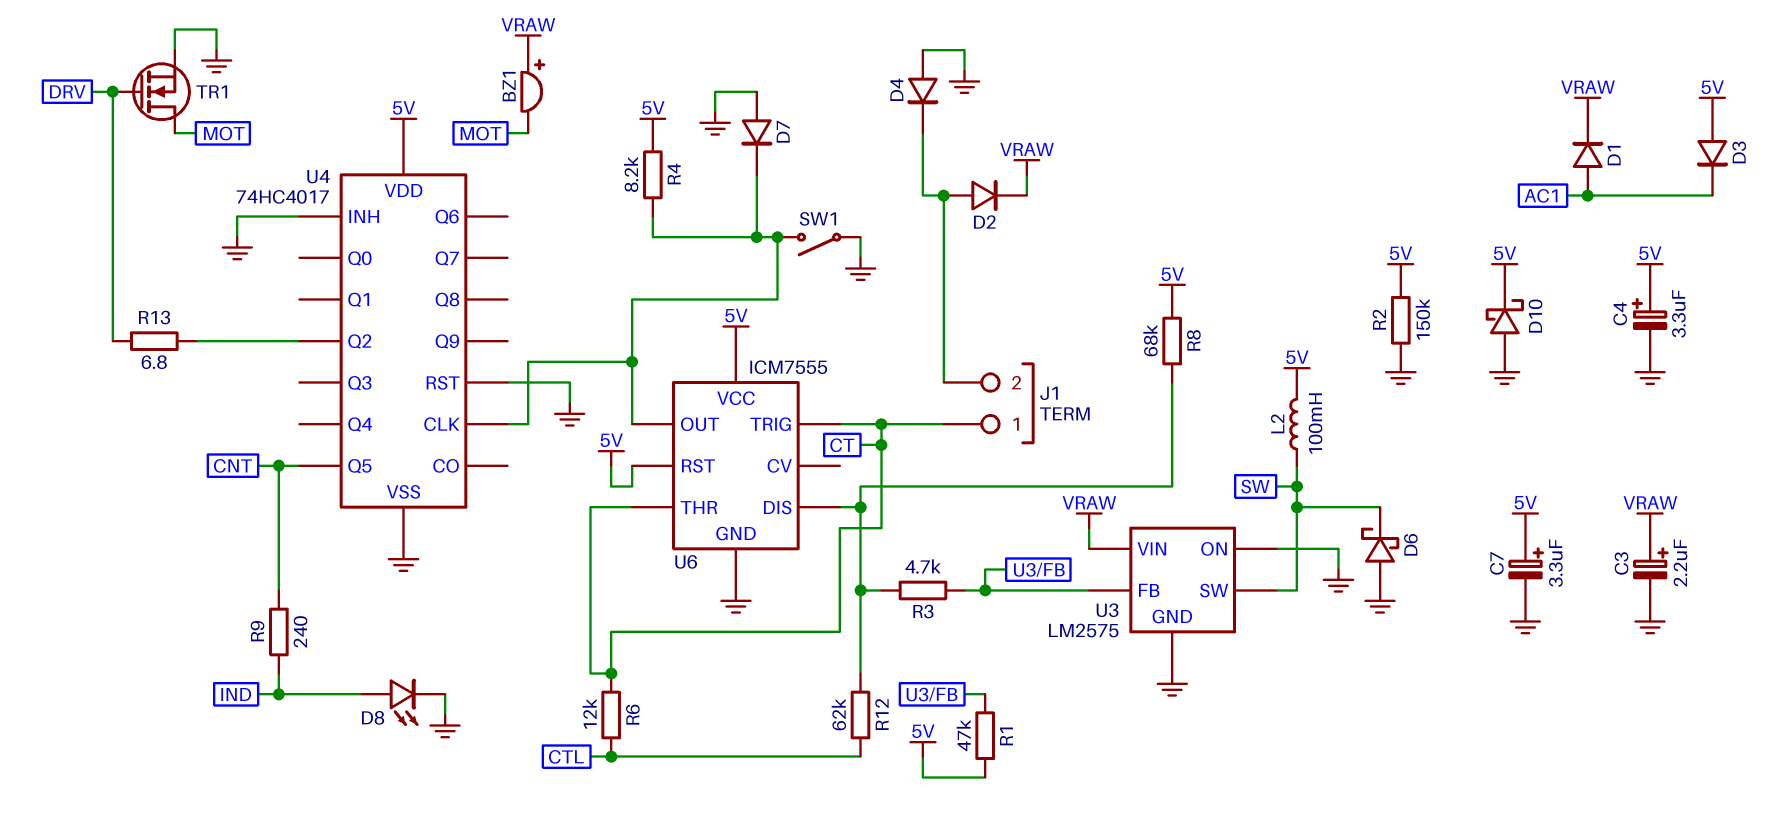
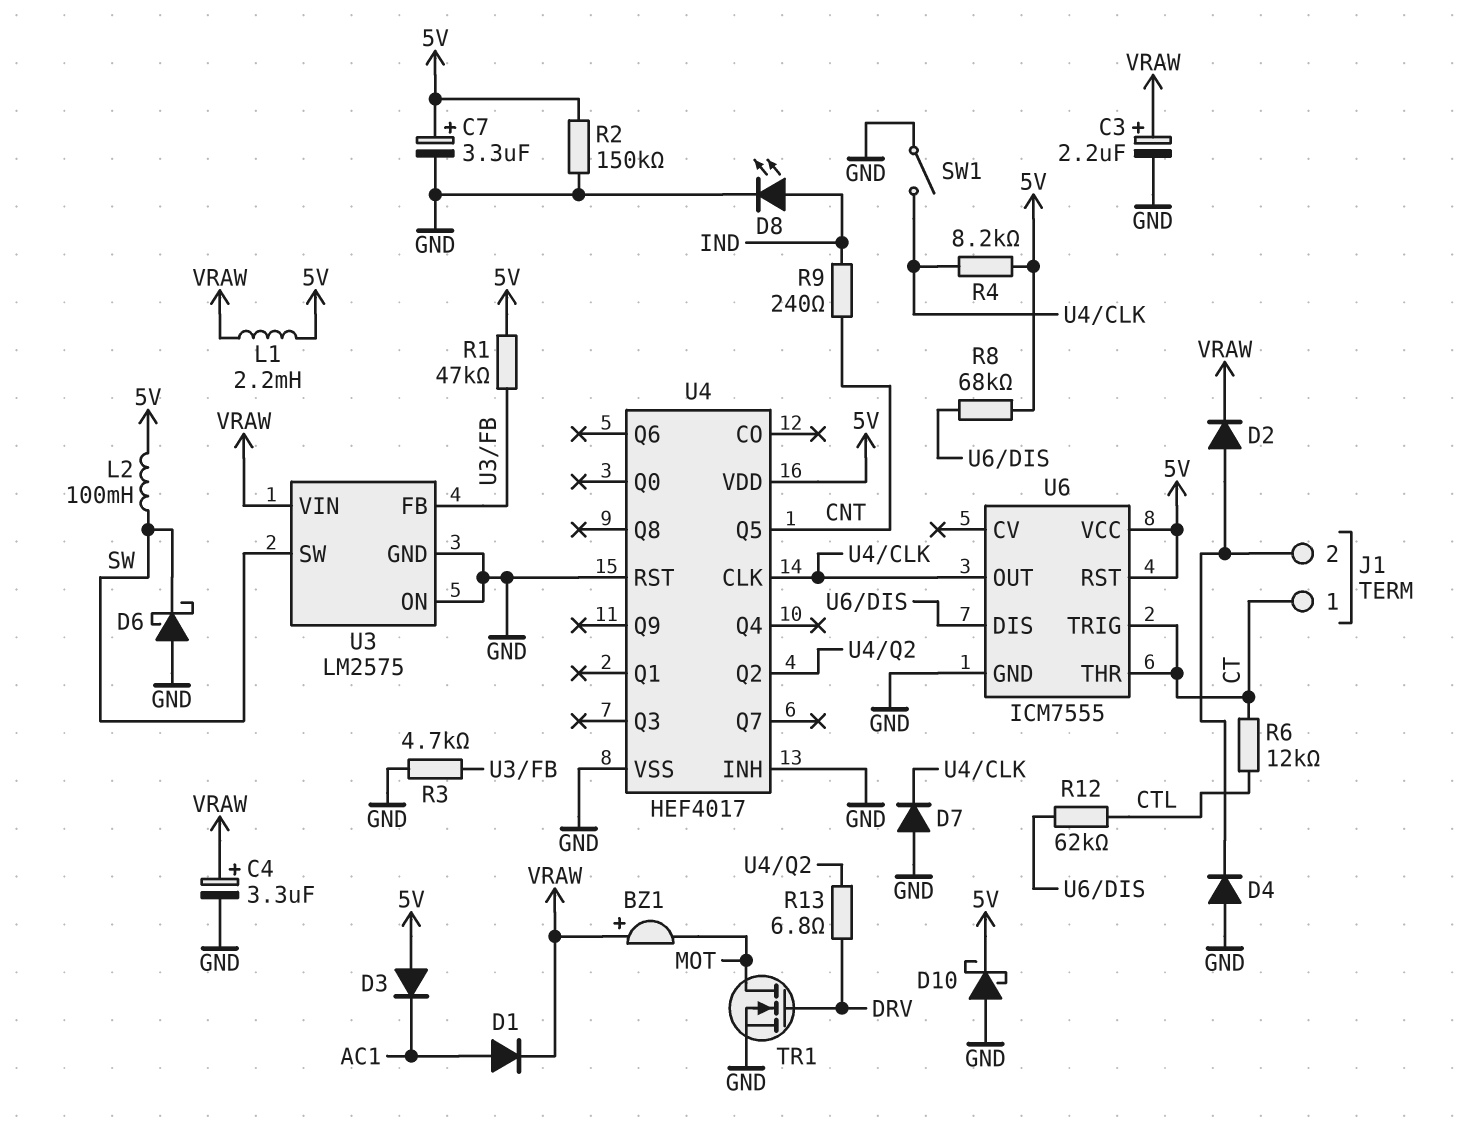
C4: 3.3uF (plus 5V, minus GND) -> 3.3uF (plus VRAW, minus GND)
L1: none -> 2.2mH (5V, VRAW)
R3: 4.7k (U3/FB, U6/DIS) -> 4.7k (GND, U3/FB)
U4: 74HC4017 -> HEF4017

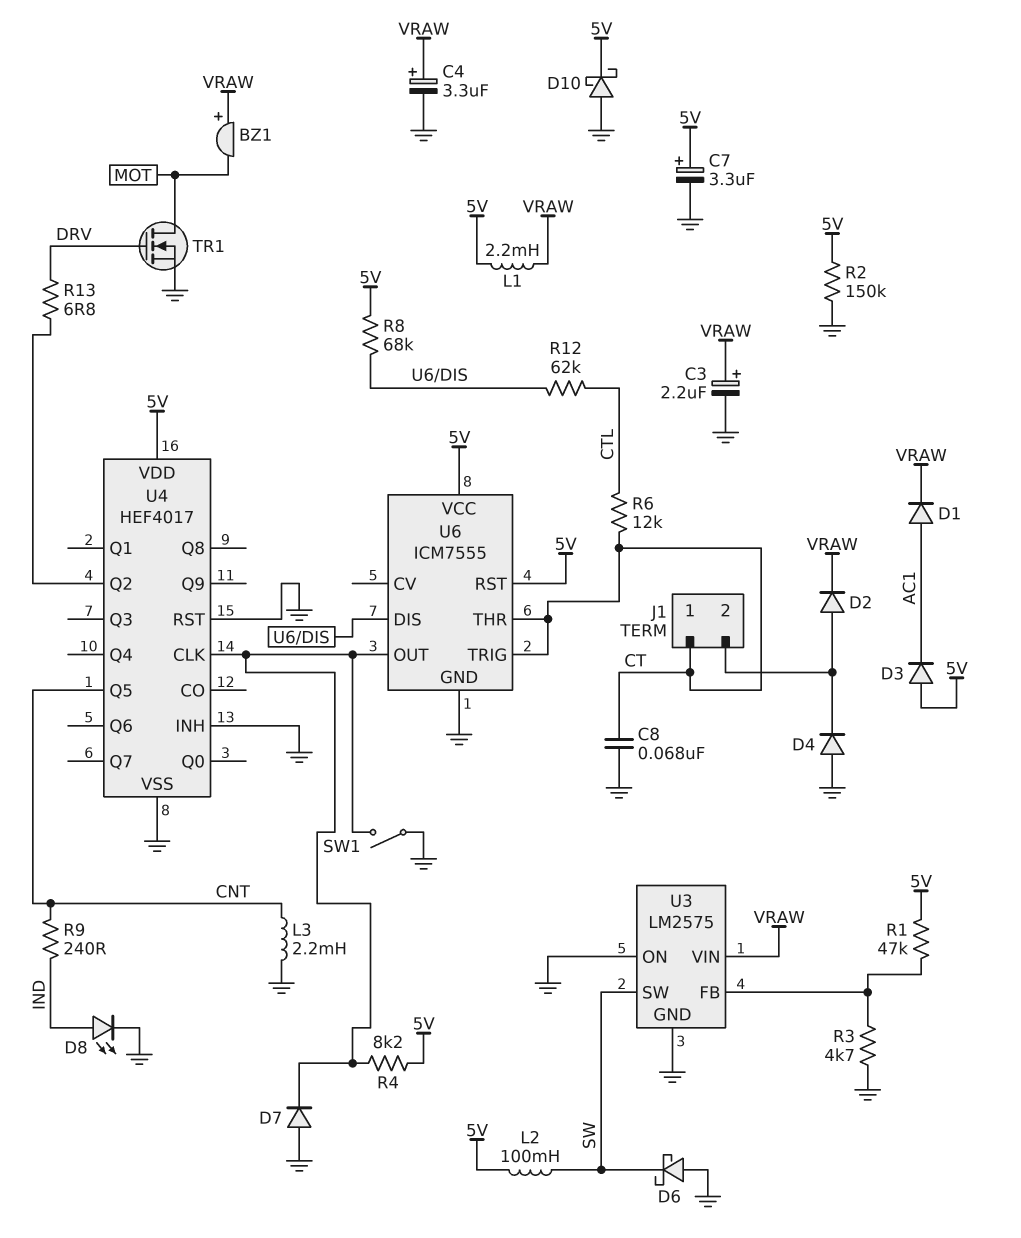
C8: none -> 68nF (CT, GND)
L3: none -> 2.2mH (CNT, GND)

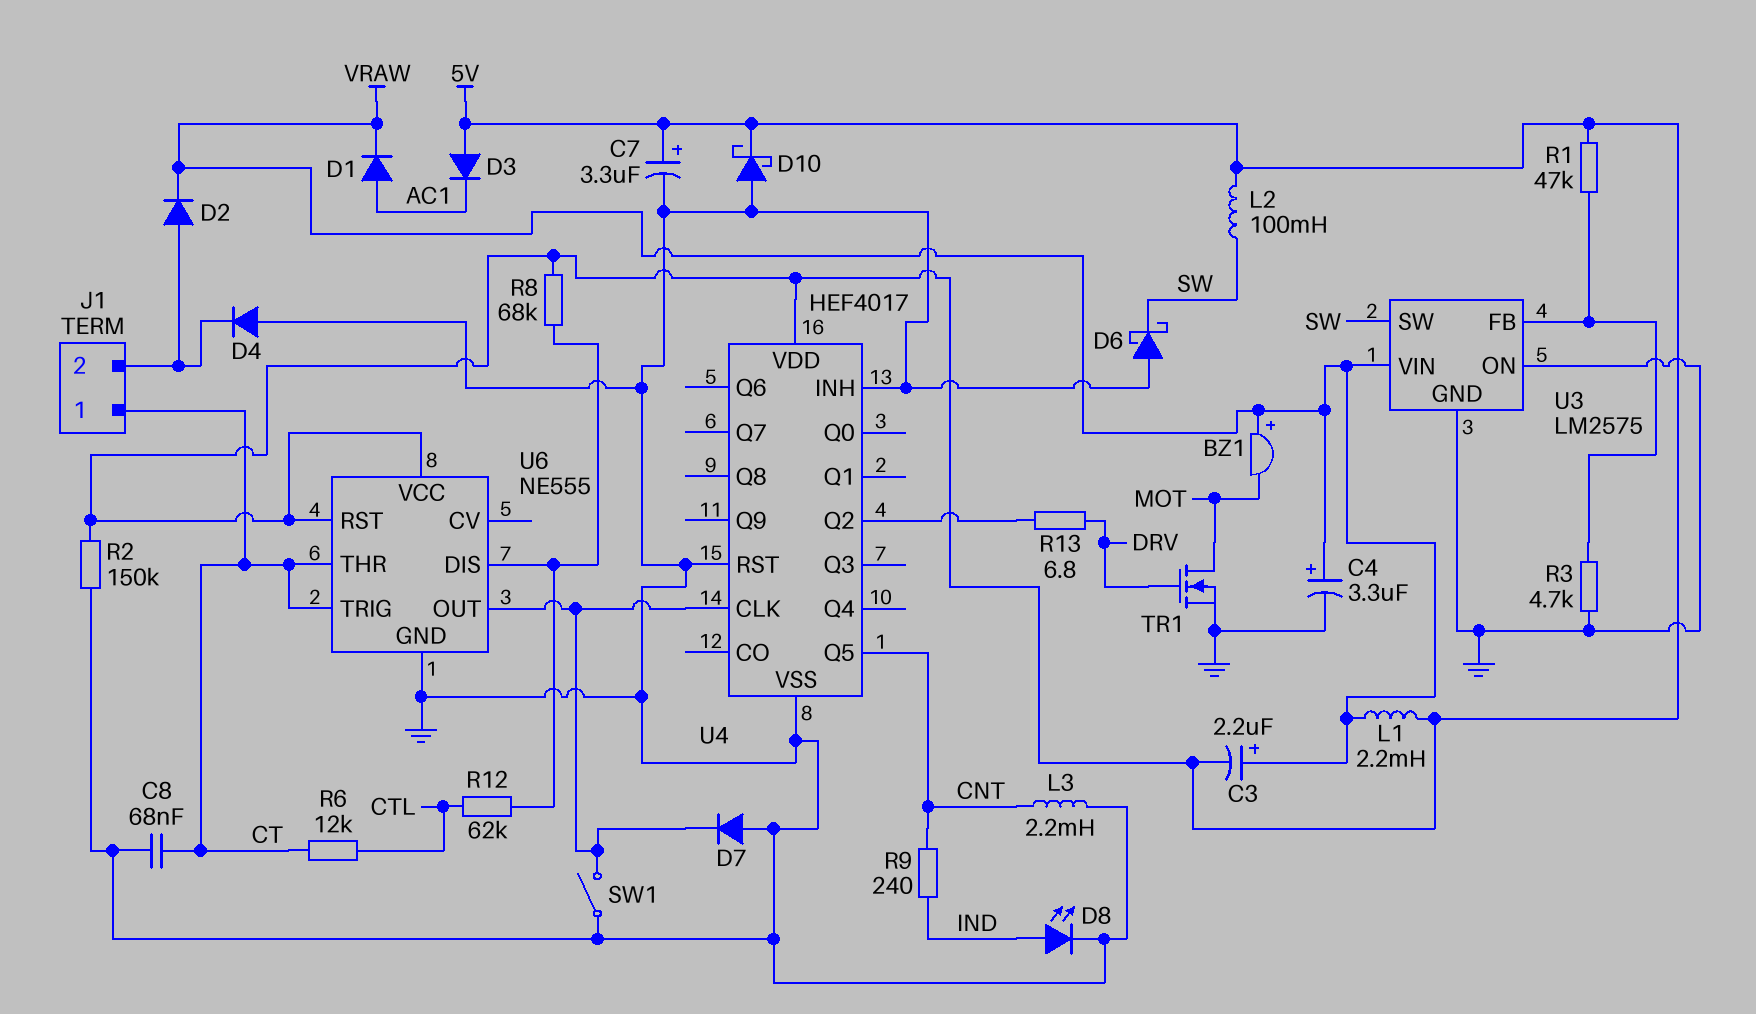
C3: 2.2uF (plus VRAW, minus GND) -> 2.2uF (plus VRAW, minus 5V)
R4: 8.2k (5V, U4/CLK) -> none
U6: ICM7555 -> NE555

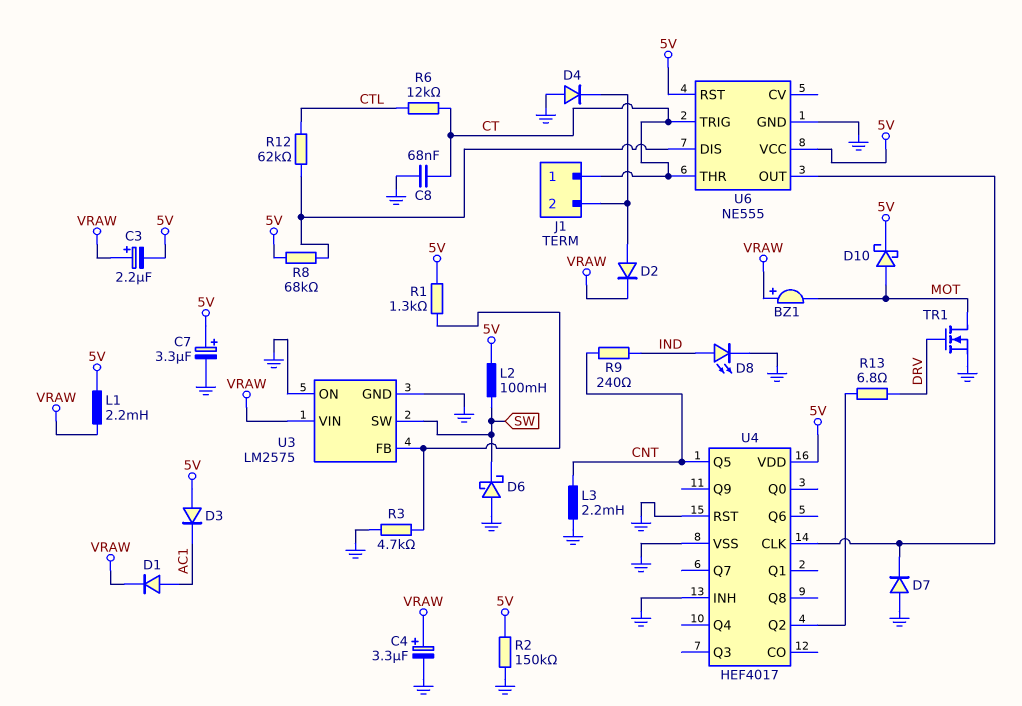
D10: schottky (A GND, K 5V) -> schottky (A MOT, K 5V)
R1: 47k (5V, U3/FB) -> 1.3k (5V, U3/FB)
SW1: switch (GND, U4/CLK) -> none

